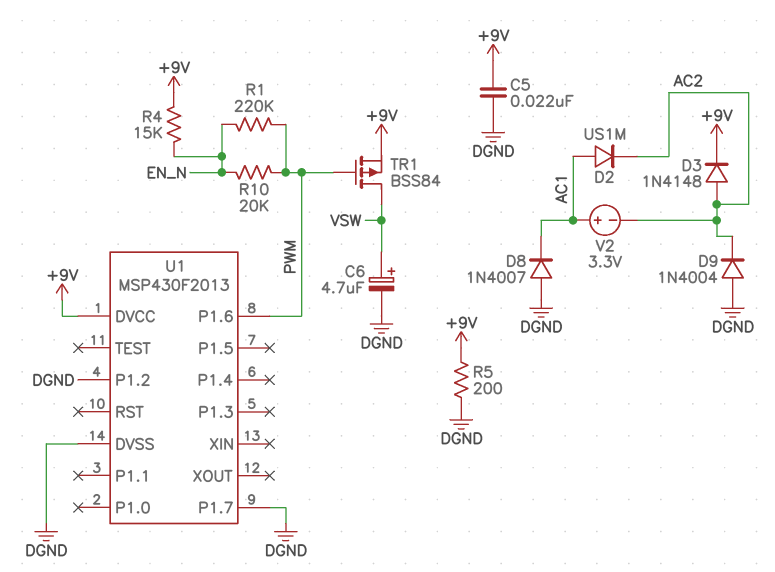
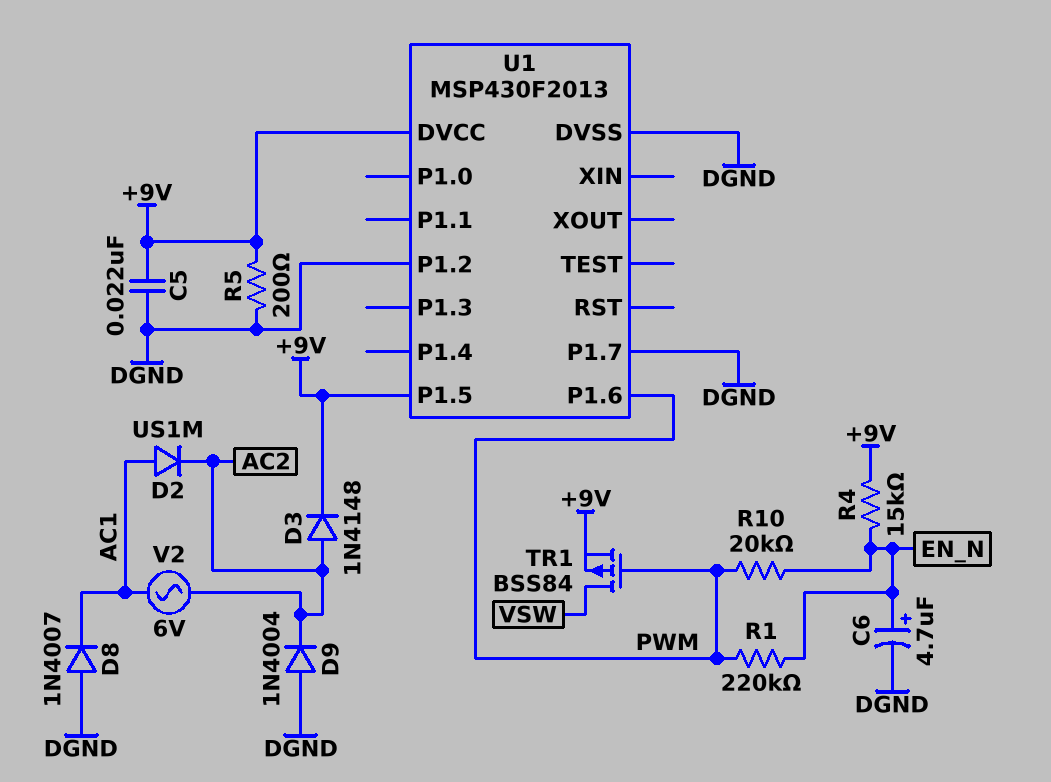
C6: 4.7uF (plus VSW, minus DGND) -> 4.7uF (plus EN_N, minus DGND)
U1 pin P1.5: none -> +9V
V2: 3.3V (plus AC1, minus AC2) -> AC 6V (AC1, AC2)

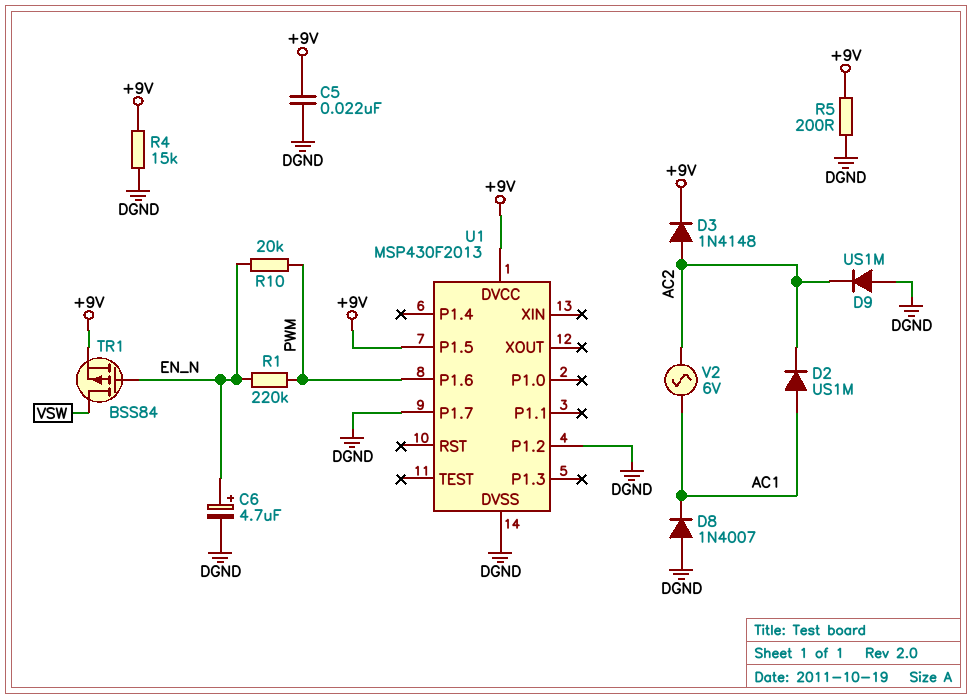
D9: diode 1N4004 (A DGND, K AC2) -> diode US1M (A DGND, K AC2)
R4: 15k (+9V, EN_N) -> 15k (+9V, DGND)
TR1: PMOS BSS84 (G PWM, D VSW, S +9V) -> PMOS BSS84 (G EN_N, D VSW, S +9V)

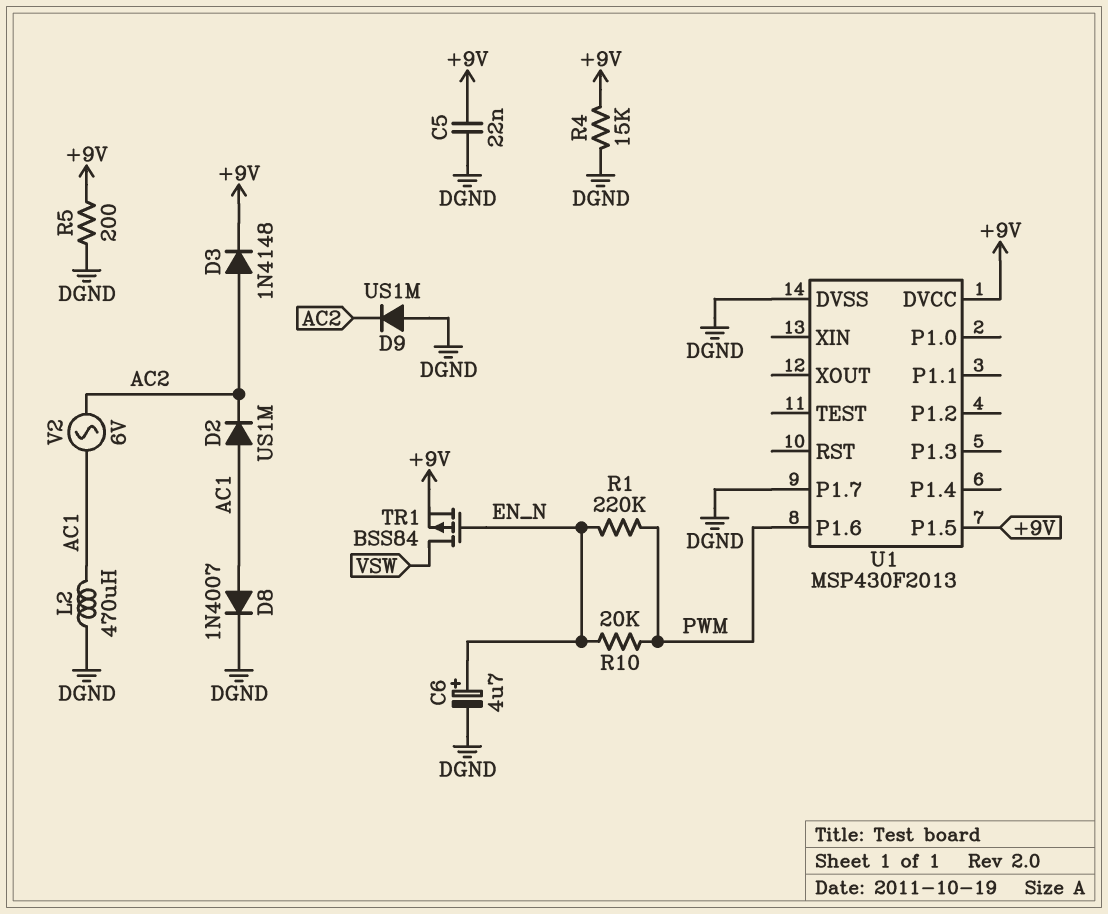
D8: diode 1N4007 (A DGND, K AC1) -> diode 1N4007 (A AC1, K DGND)
L2: none -> 470uH (AC1, DGND)
U1 pin P1.2: DGND -> none

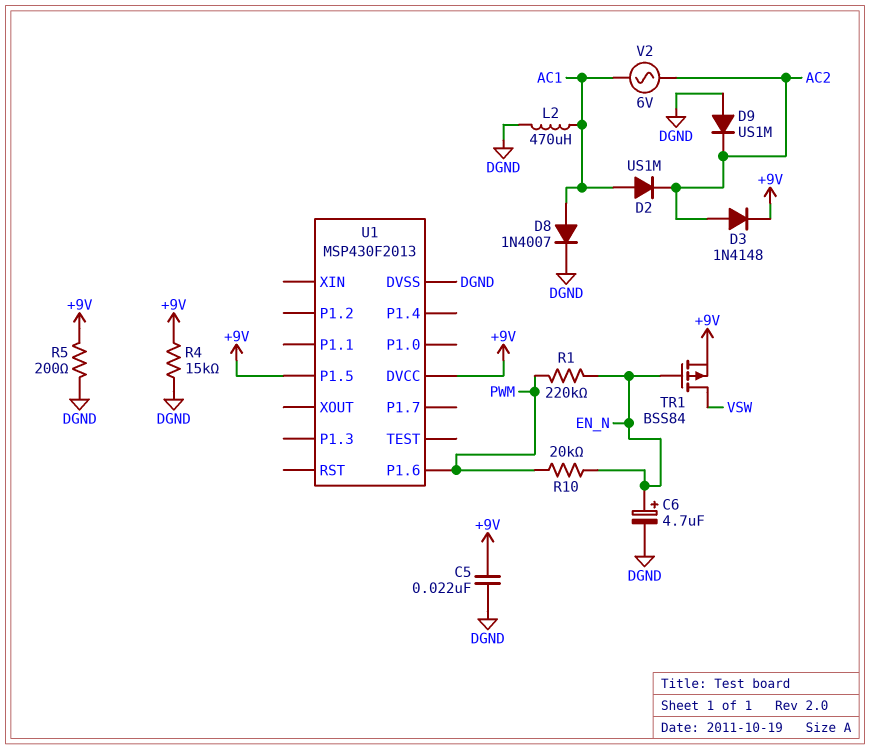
U1 pin P1.7: DGND -> none

